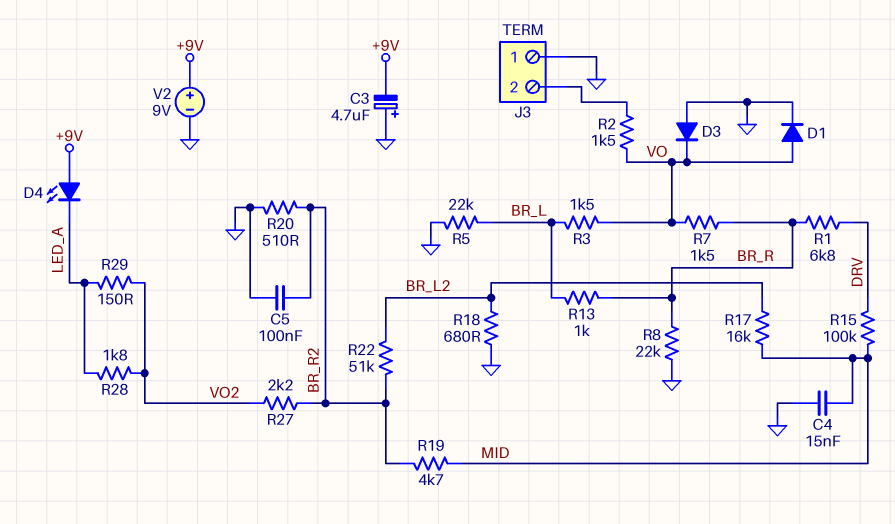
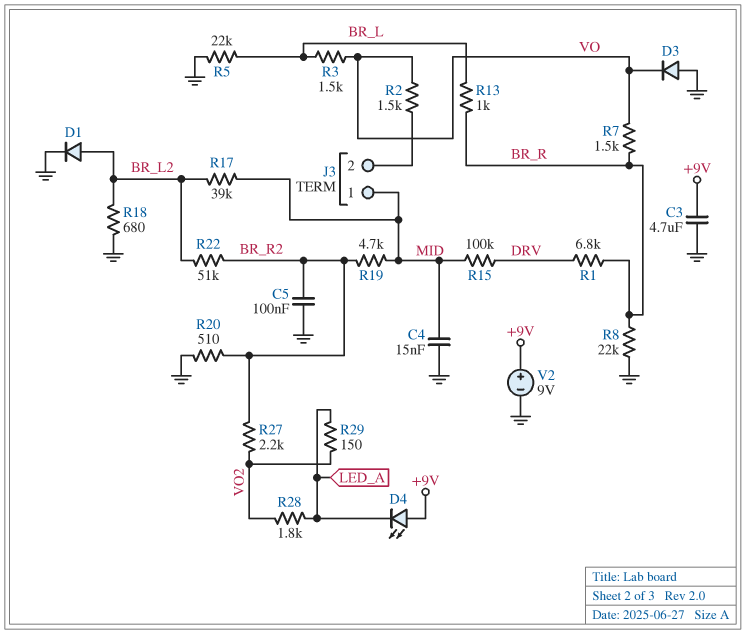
C3: 4.7uF (plus GND, minus +9V) -> 4.7uF (+9V, GND)
D1: diode (A VO, K GND) -> diode (A BR_L2, K GND)
J3 pin 1: GND -> MID
R17: 16k (BR_L2, MID) -> 39k (BR_L2, MID)

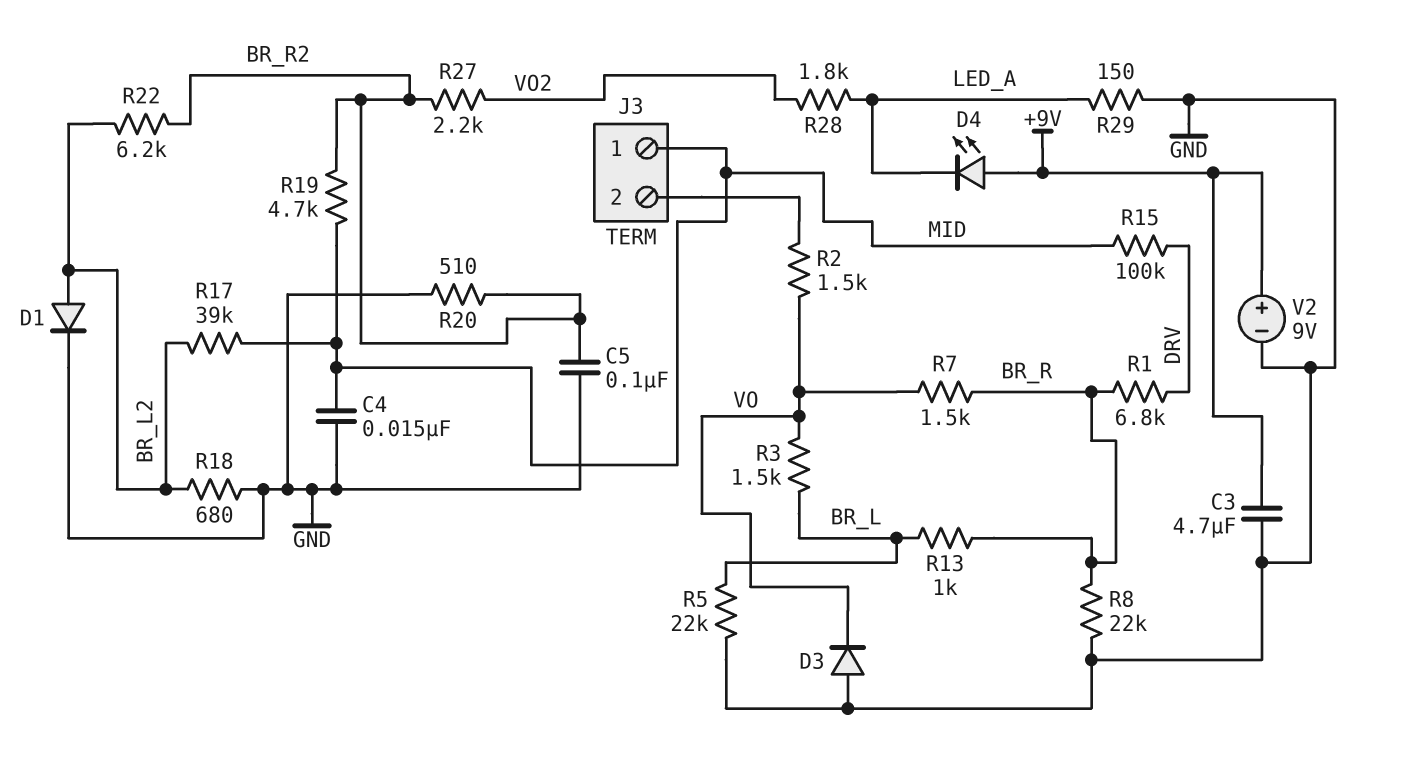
R22: 51k (BR_L2, BR_R2) -> 6.2k (BR_L2, BR_R2)
R29: 150 (LED_A, VO2) -> 150 (GND, LED_A)

